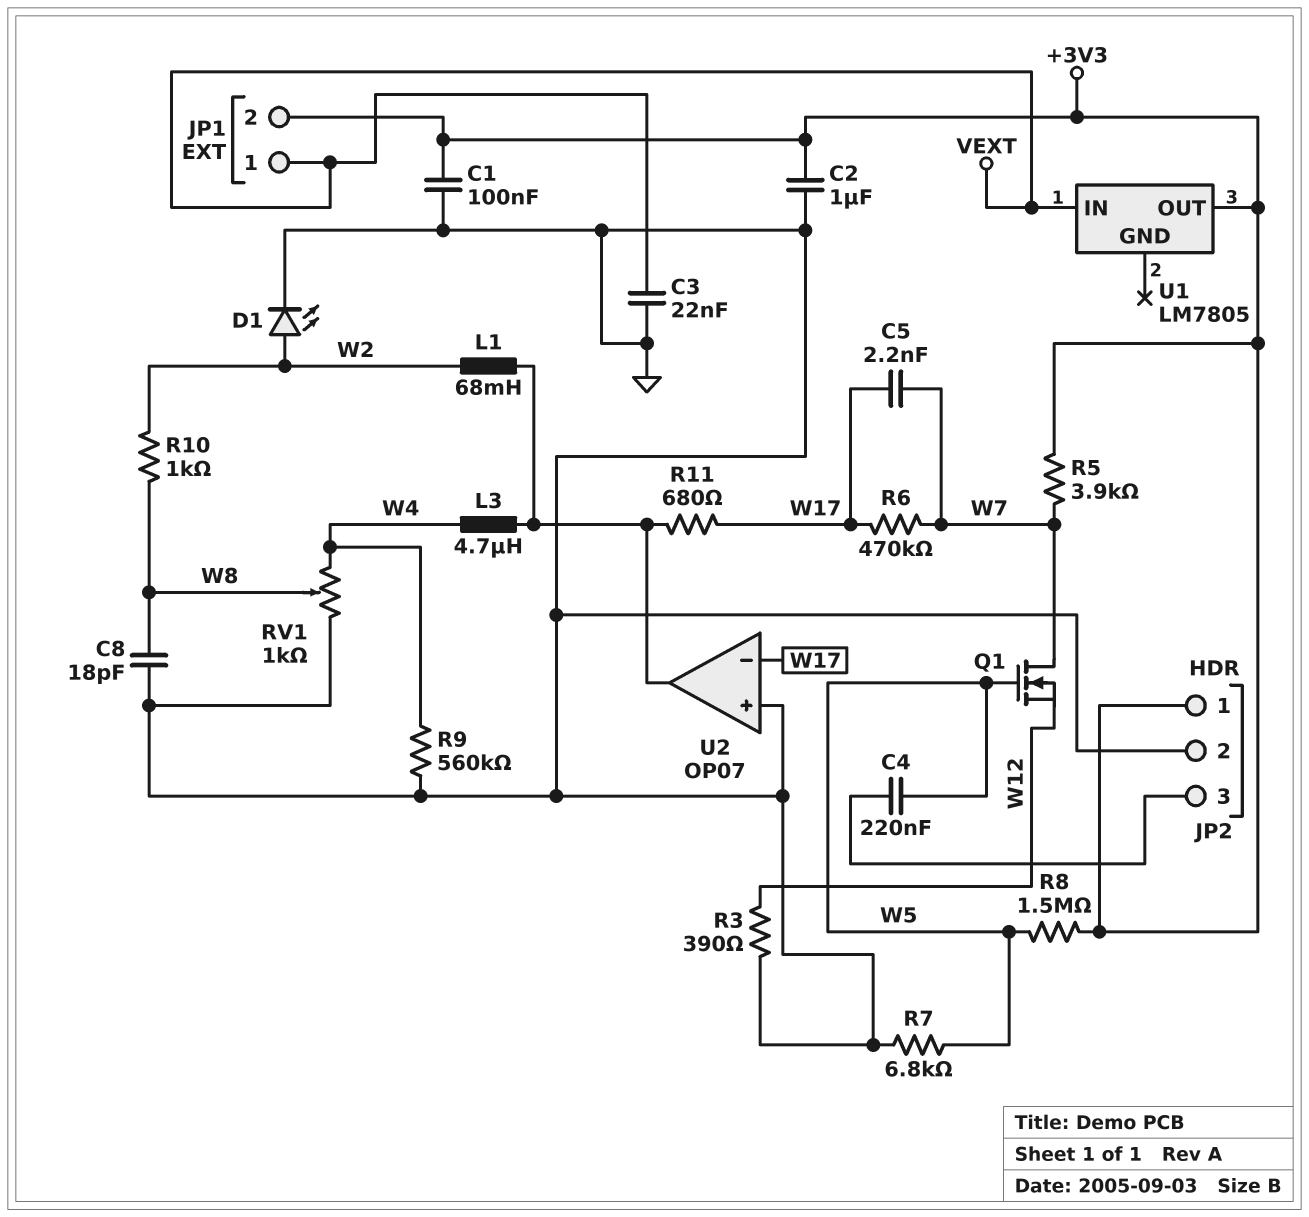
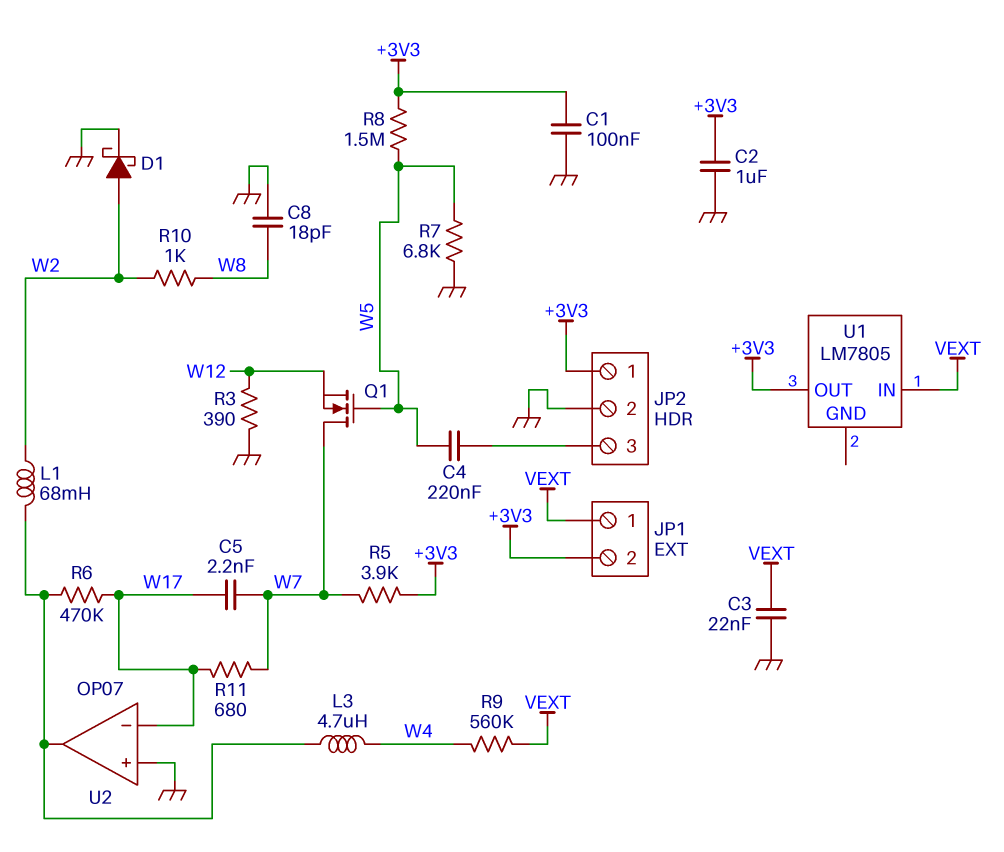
D1: LED (A W2, K GND) -> schottky (A W2, K GND)
R6: 470k (W7, W17) -> 470k (U2/out, W17)
R9: 560k (GND, W4) -> 560k (VEXT, W4)
R11: 680 (U2/out, W17) -> 680 (W7, W17)
RV1: 1k (GND, W4, wiper W8) -> none

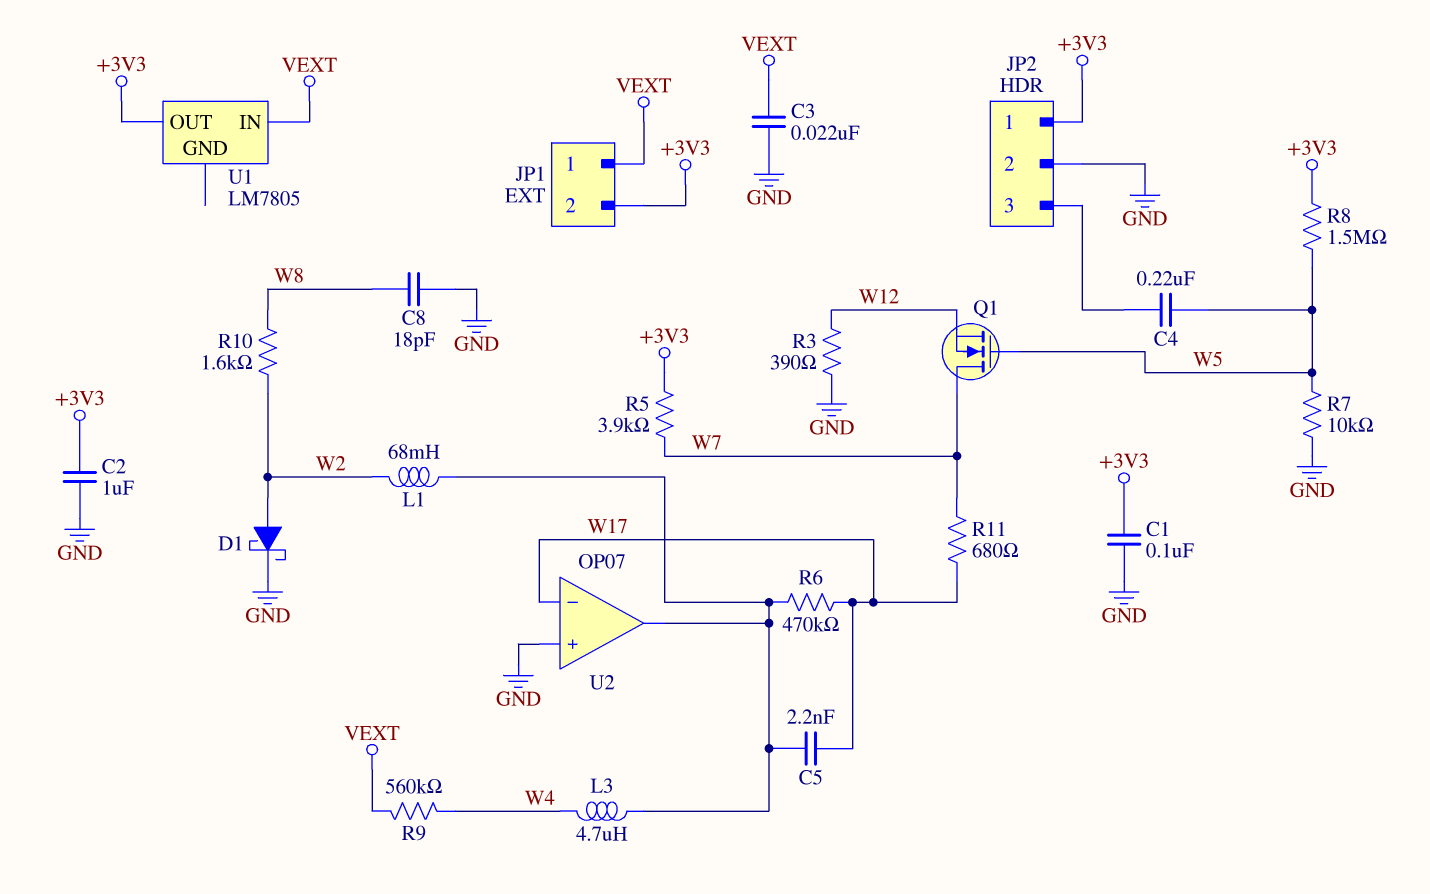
C5: 2.2nF (W7, W17) -> 2.2nF (U2/out, W17)
R7: 6.8k (GND, W5) -> 10k (GND, W5)
R10: 1k (W2, W8) -> 1.6k (W2, W8)

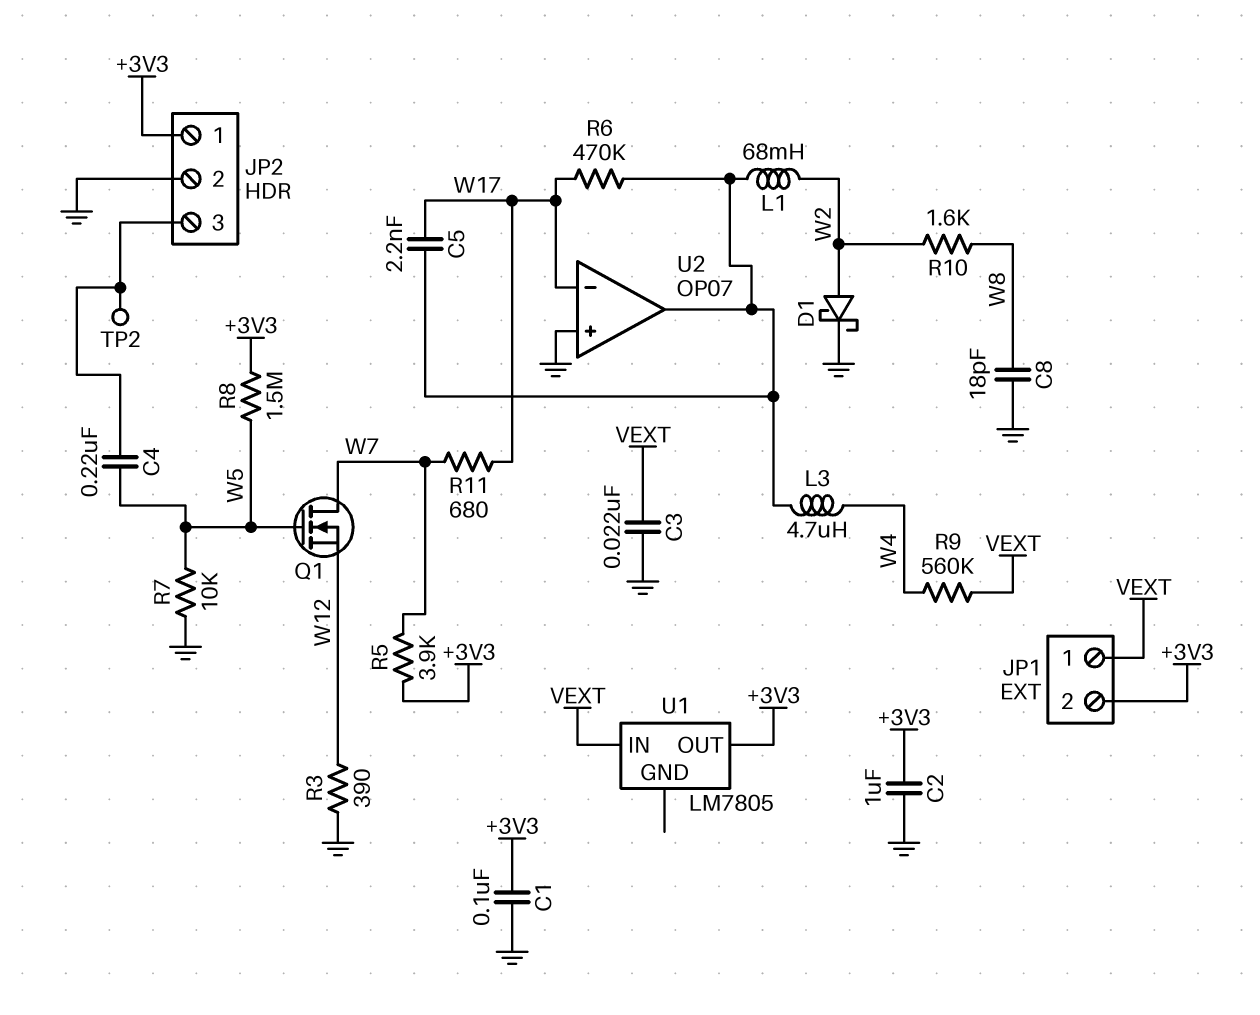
TP2: none -> test point (JP2/3)

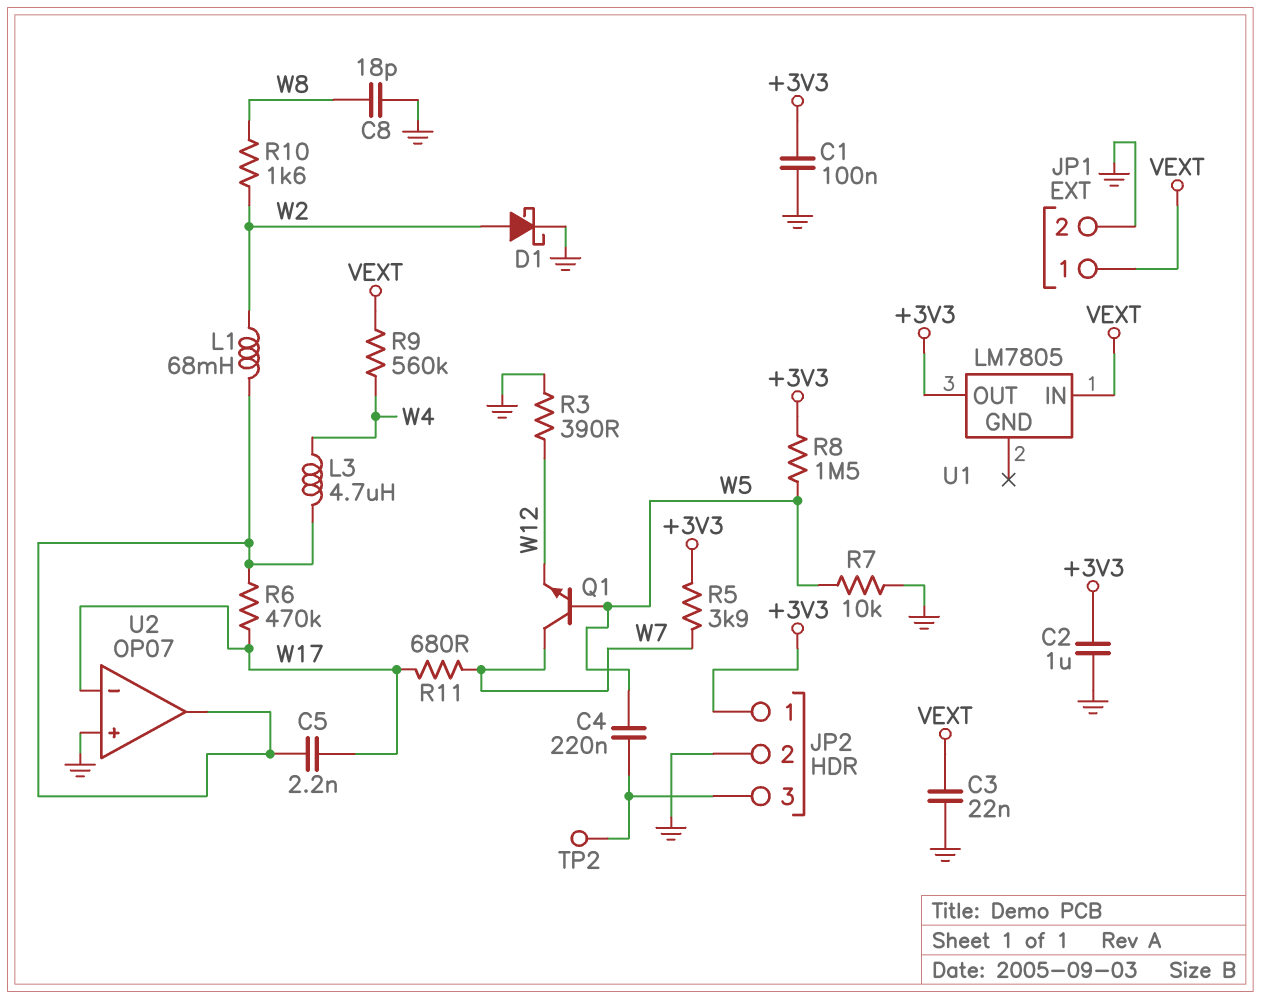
JP1 pin 2: +3V3 -> GND
Q1: NMOS (G W5, D W7, S W12) -> NPN (B W5, C W7, E W12)

